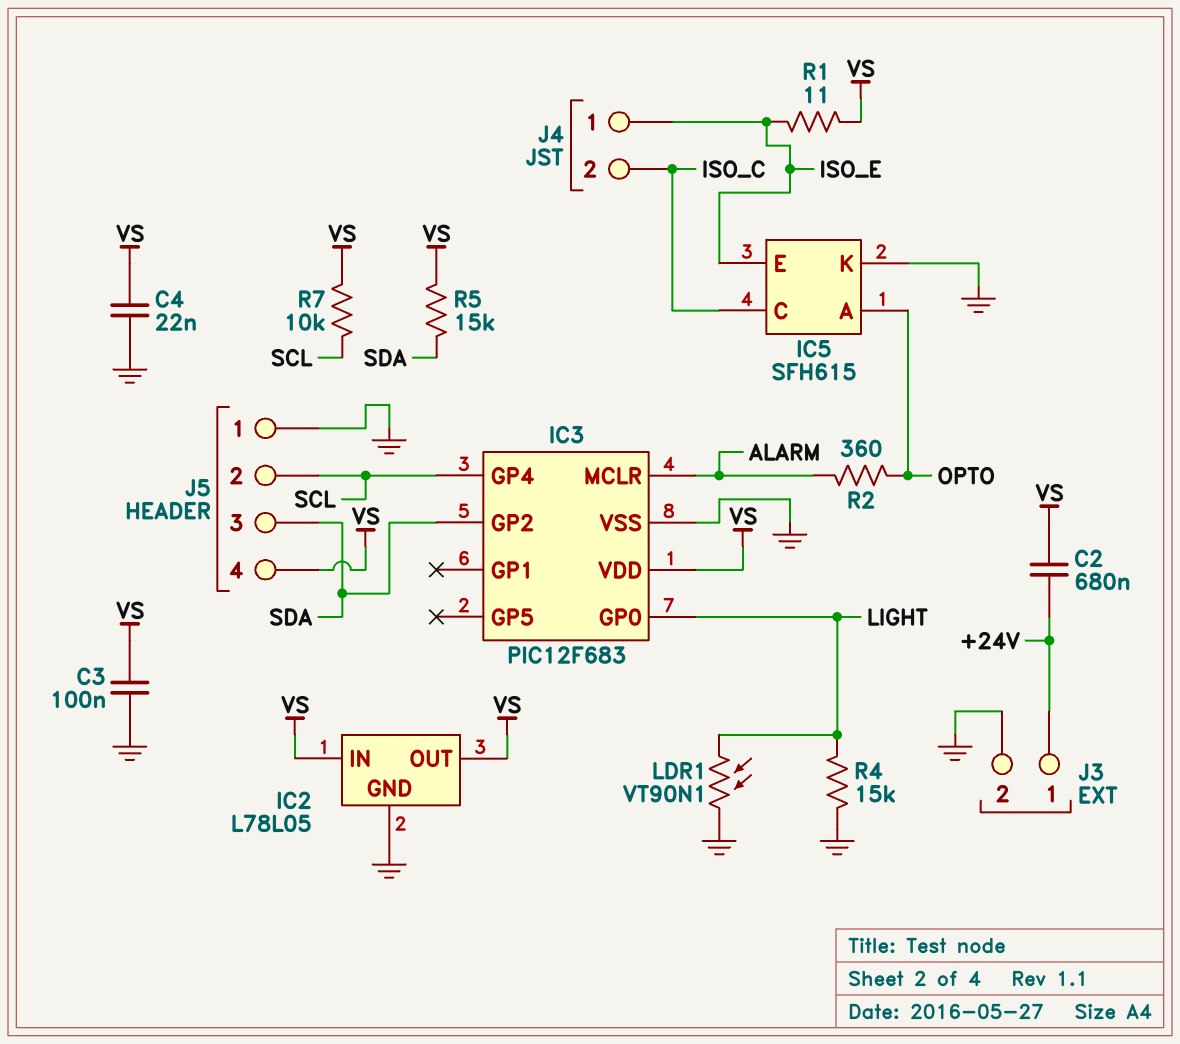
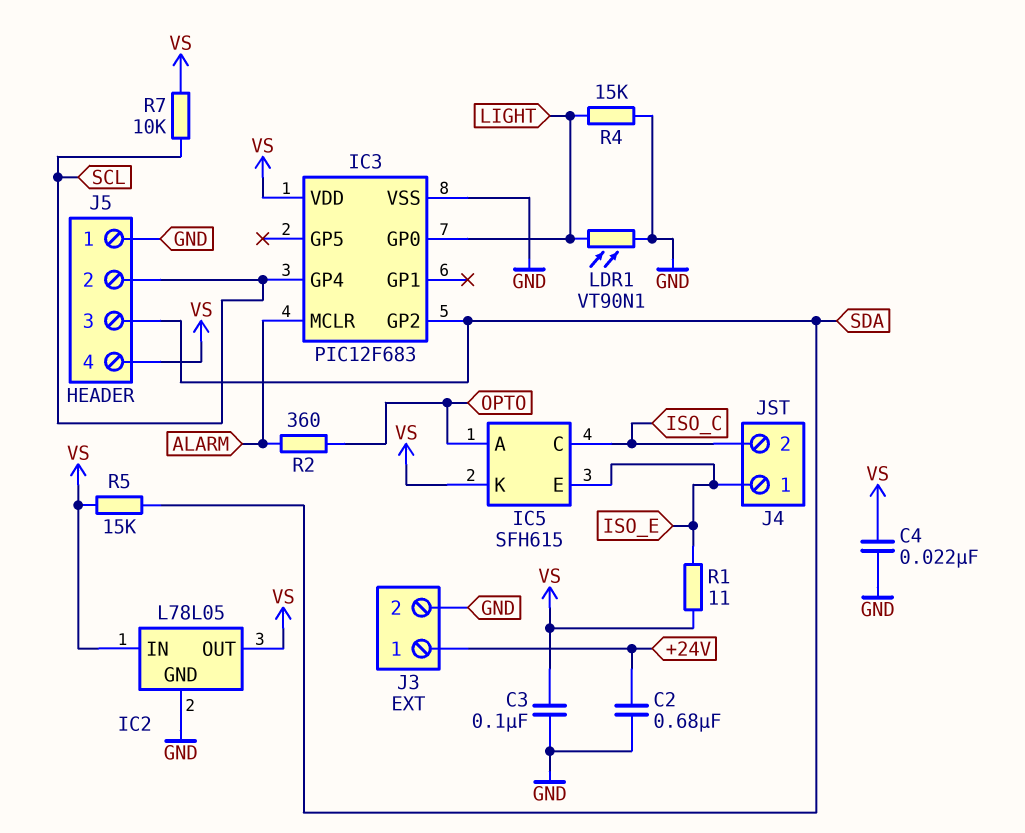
C2: 680nF (+24V, VS) -> 680nF (+24V, GND)
IC5 pin K: GND -> VS

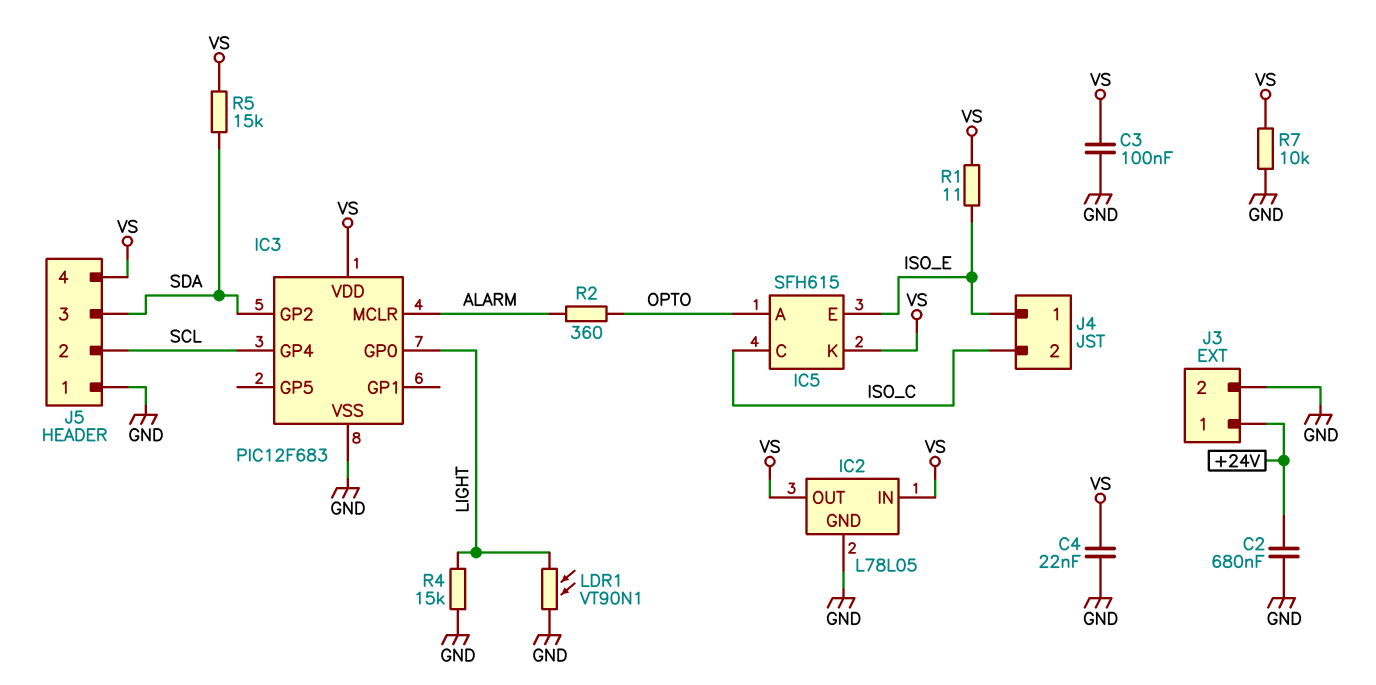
R7: 10k (SCL, VS) -> 10k (GND, VS)

